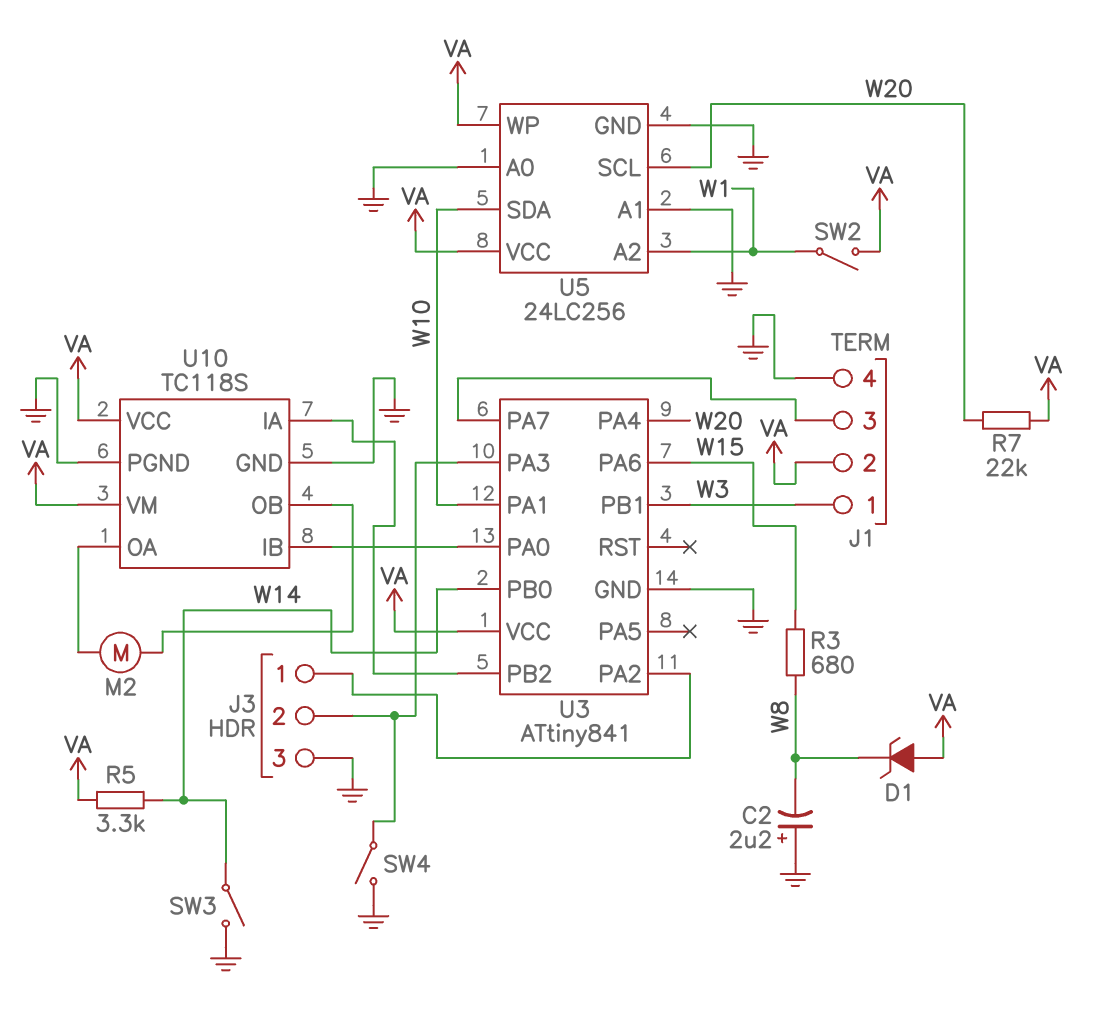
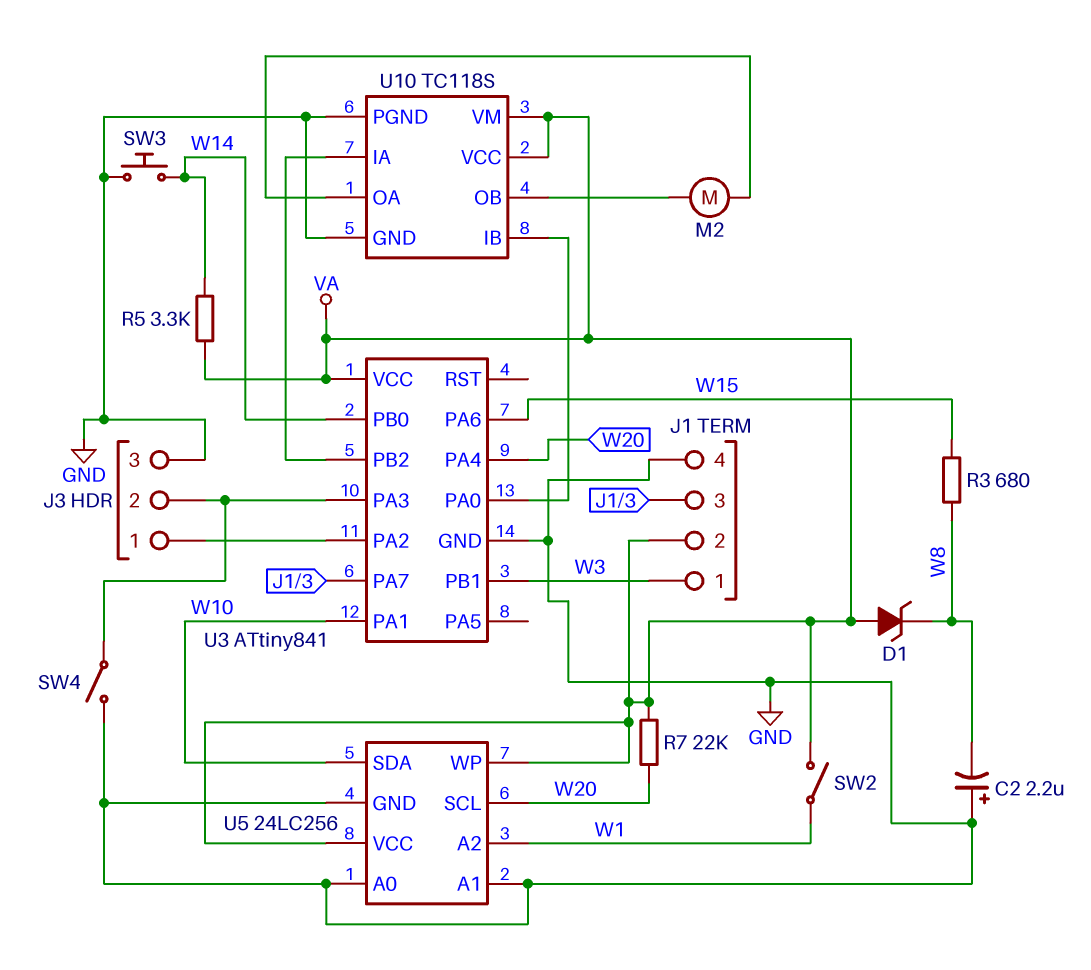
SW3: switch (GND, W14) -> button (GND, W14)

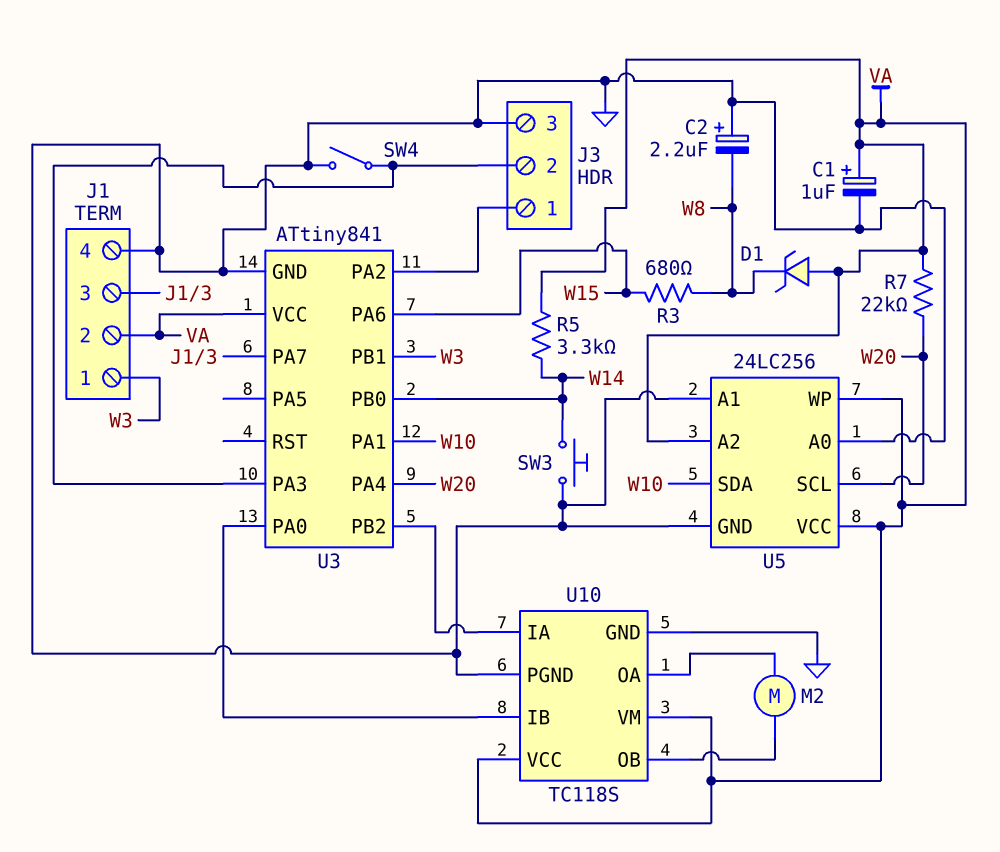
C1: none -> 1uF (plus VA, minus GND)
SW2: switch (VA, W1) -> none
U5 pin A2: W1 -> VA

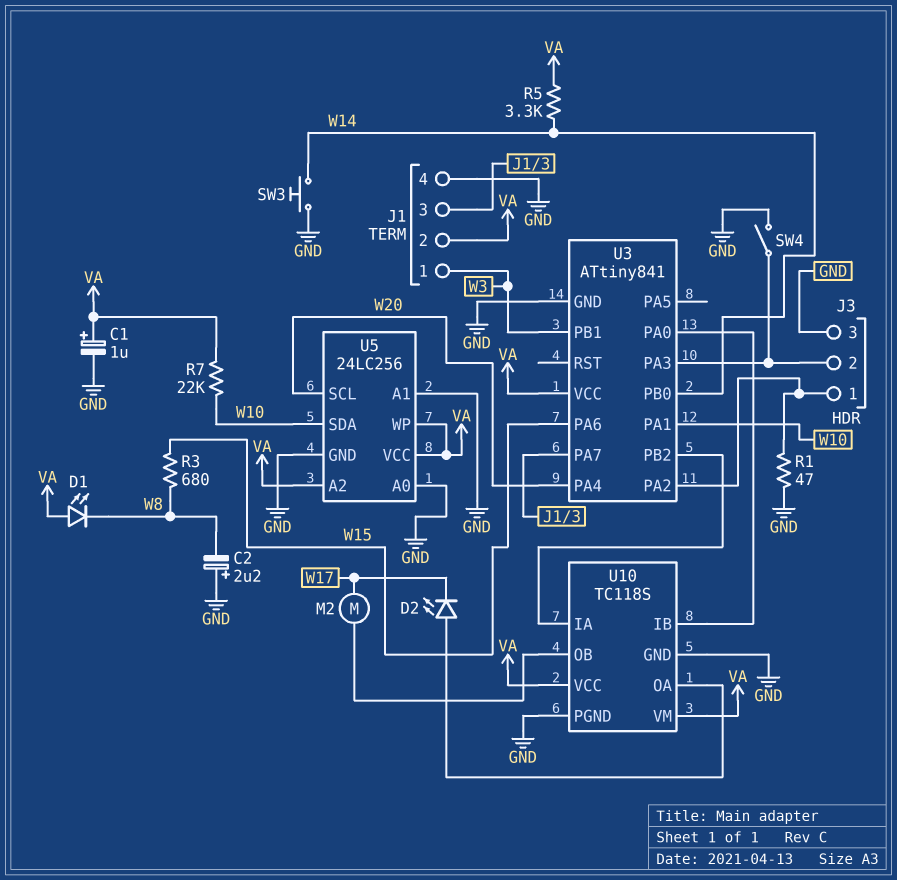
D1: zener (A VA, K W8) -> LED (A VA, K W8)
D2: none -> LED (A U10/OA, K W17)
M2: motor (U10/OA, U10/OB) -> motor (U10/OB, W17)
R1: none -> 47 (GND, J3/1)
R7: 22k (VA, W20) -> 22k (VA, W10)

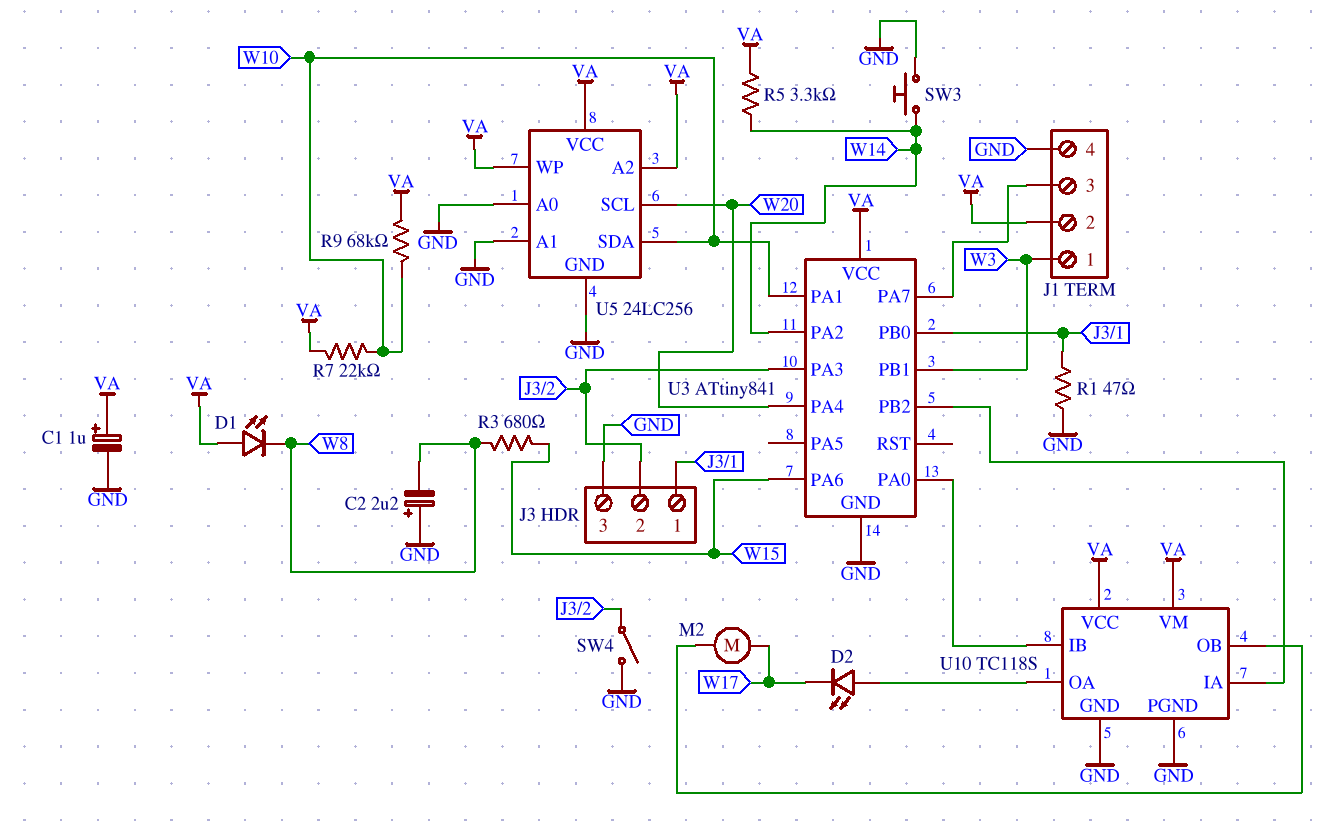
R9: none -> 68k (VA, W10)
U3 pin PA2: J3/1 -> W14
U3 pin PB0: W14 -> J3/1

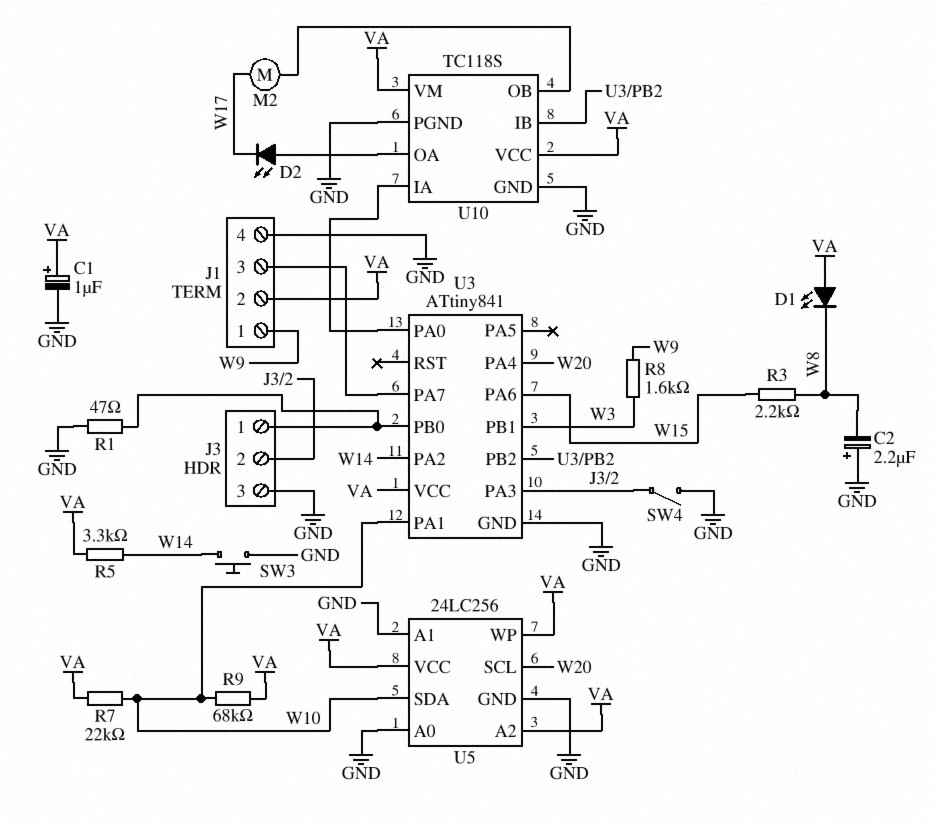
J1 pin 1: W3 -> W9
R3: 680 (W8, W15) -> 2.2k (W8, W15)
R8: none -> 1.6k (W3, W9)
U10 pin IA: U3/PB2 -> U3/PA0
U10 pin IB: U3/PA0 -> U3/PB2

